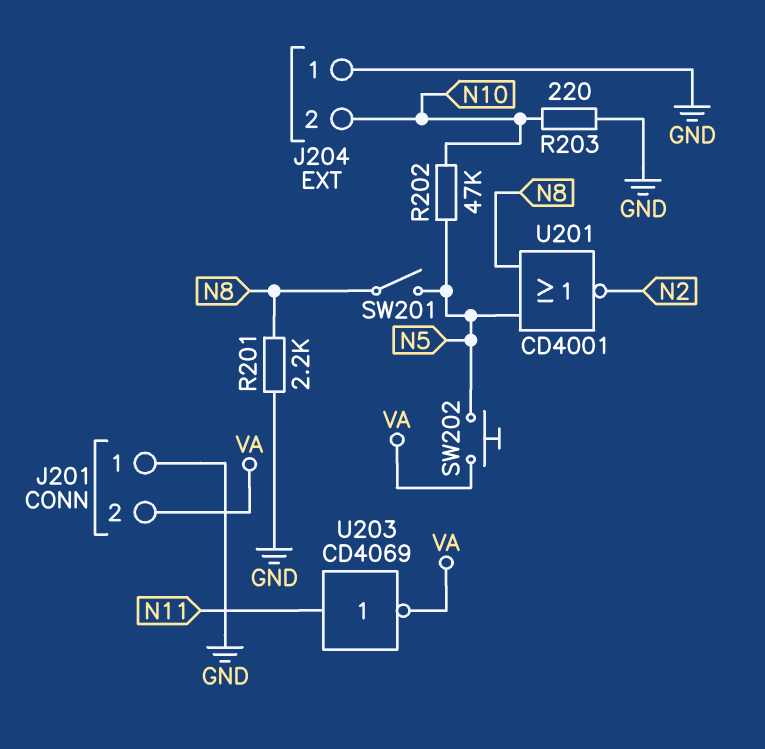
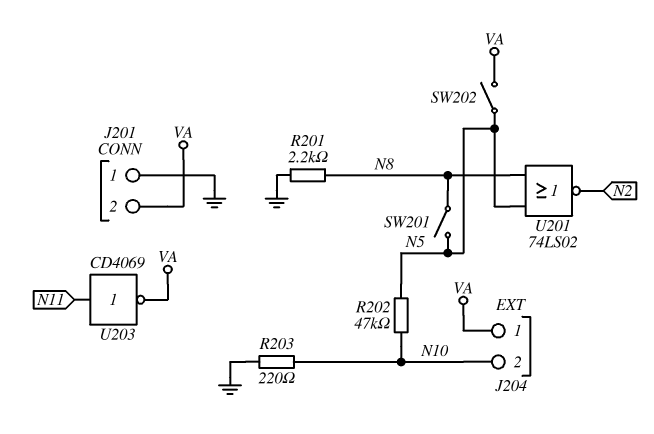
J204 pin 1: GND -> VA
SW202: button (N5, VA) -> switch (N5, VA)
U201: NOR CD4001 (in N5, in N8, out N2) -> NOR 74LS02 (in N5, in N8, out N2)

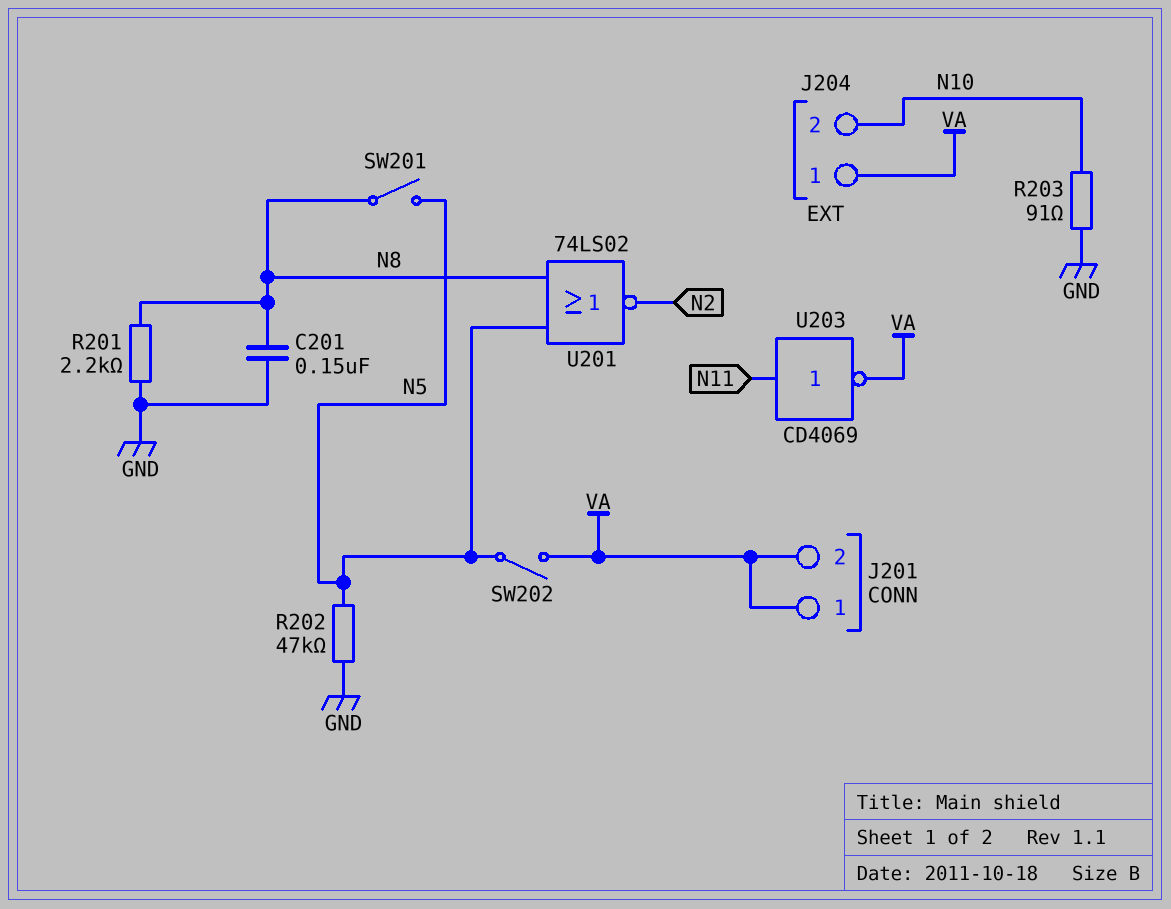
C201: none -> 150nF (GND, N8)
J201 pin 1: GND -> VA
R202: 47k (N5, N10) -> 47k (GND, N5)
R203: 220 (GND, N10) -> 91 (GND, N10)

